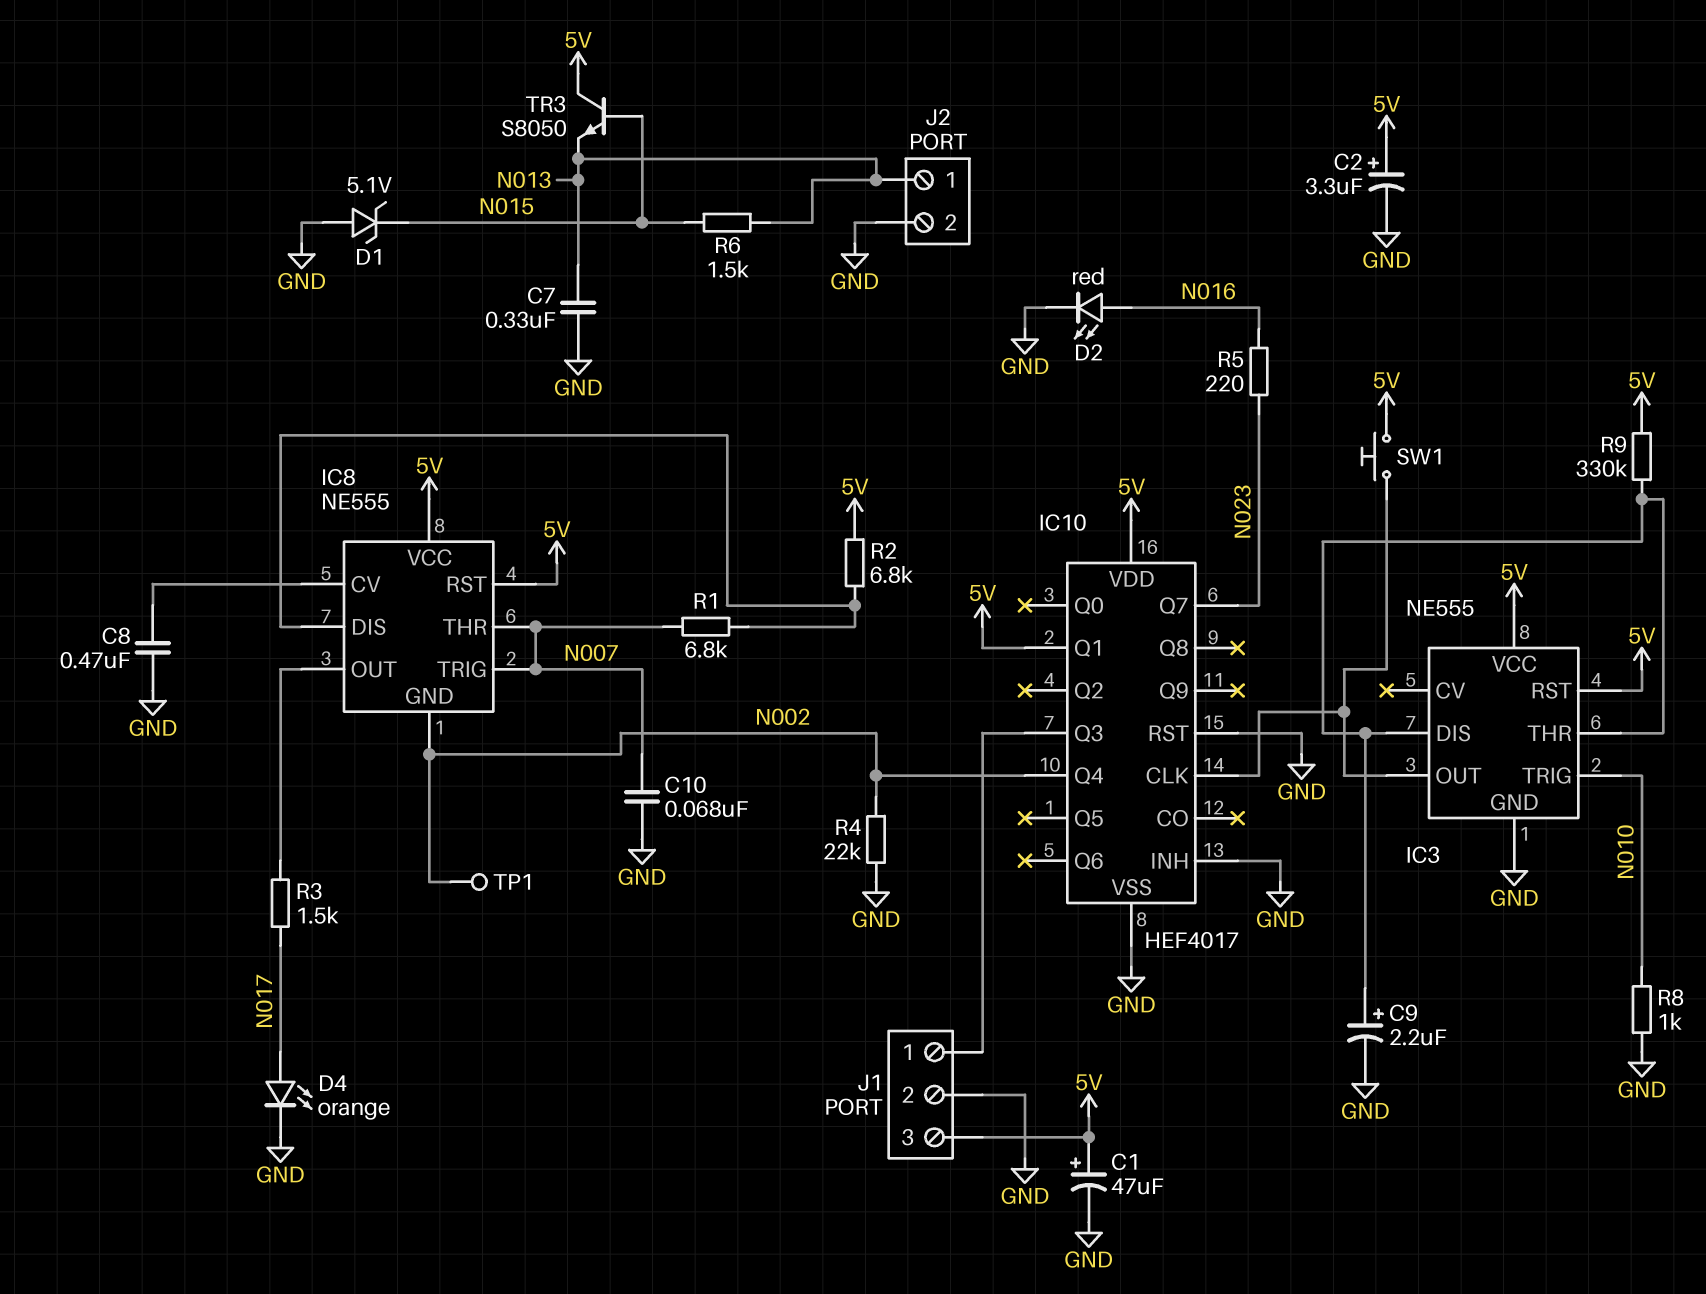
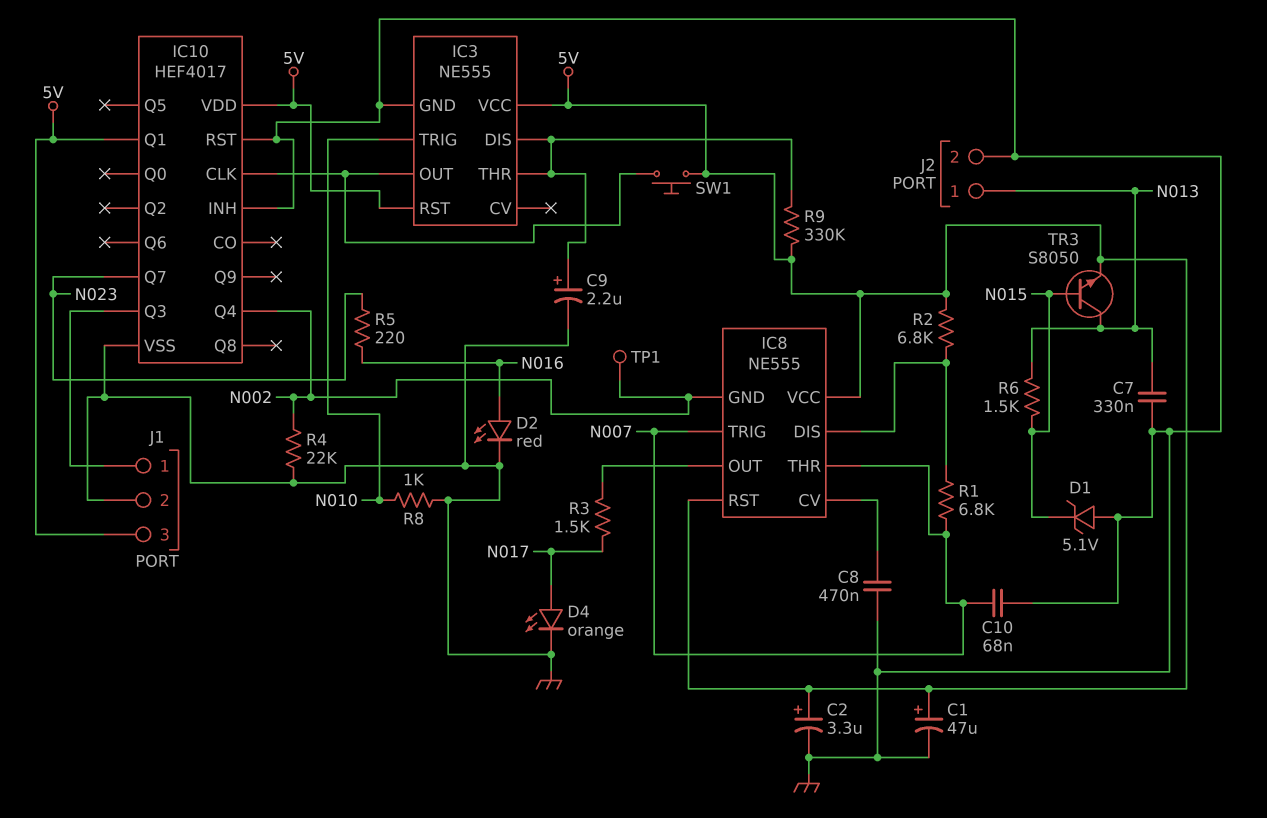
TR3: NPN S8050 (B N015, C 5V, E N013) -> NPN S8050 (B N015, C N013, E 5V)

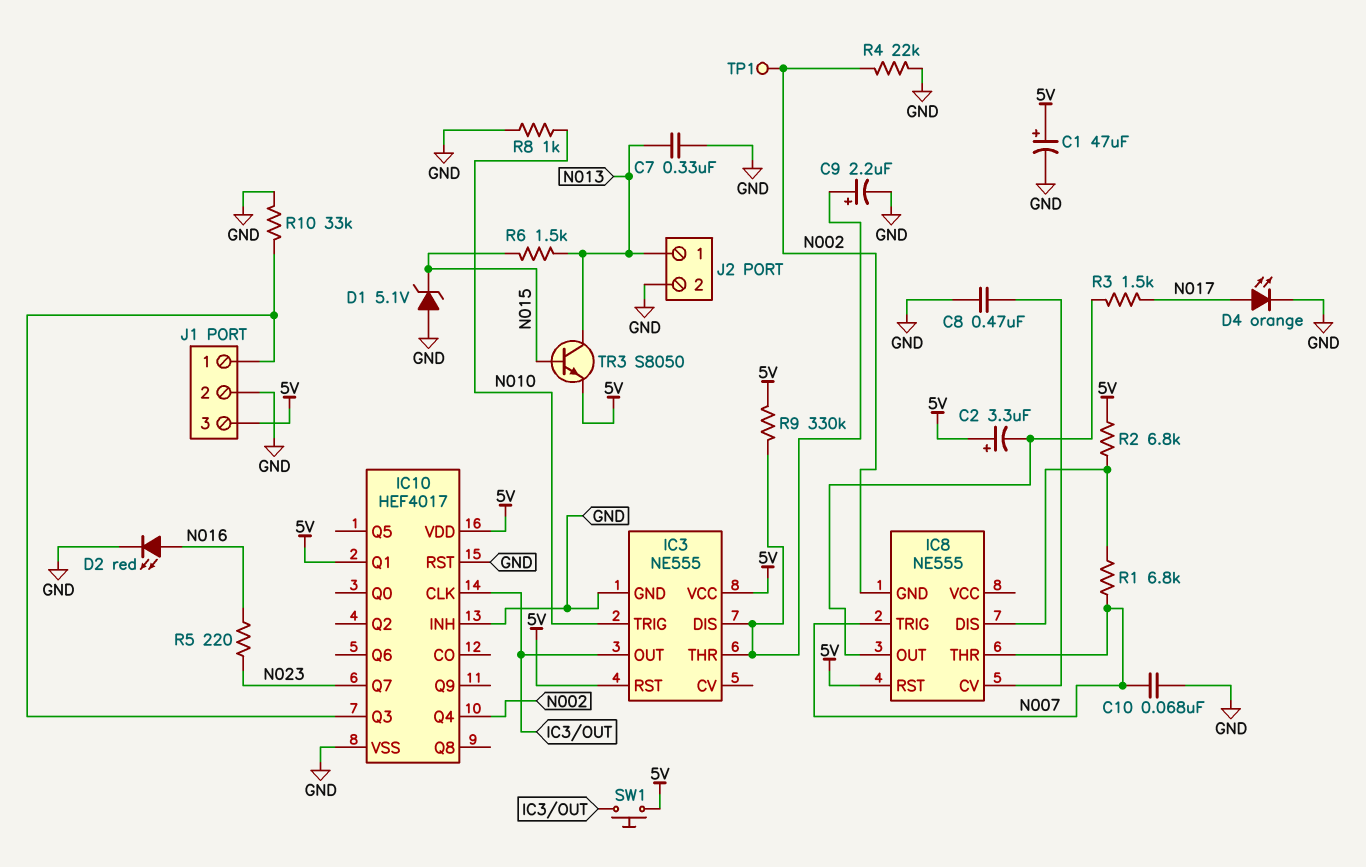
C2: 3.3uF (plus 5V, minus GND) -> 3.3uF (plus 5V, minus IC8/OUT)
IC8 pin VCC: 5V -> none
R10: none -> 33k (GND, IC10/Q3)

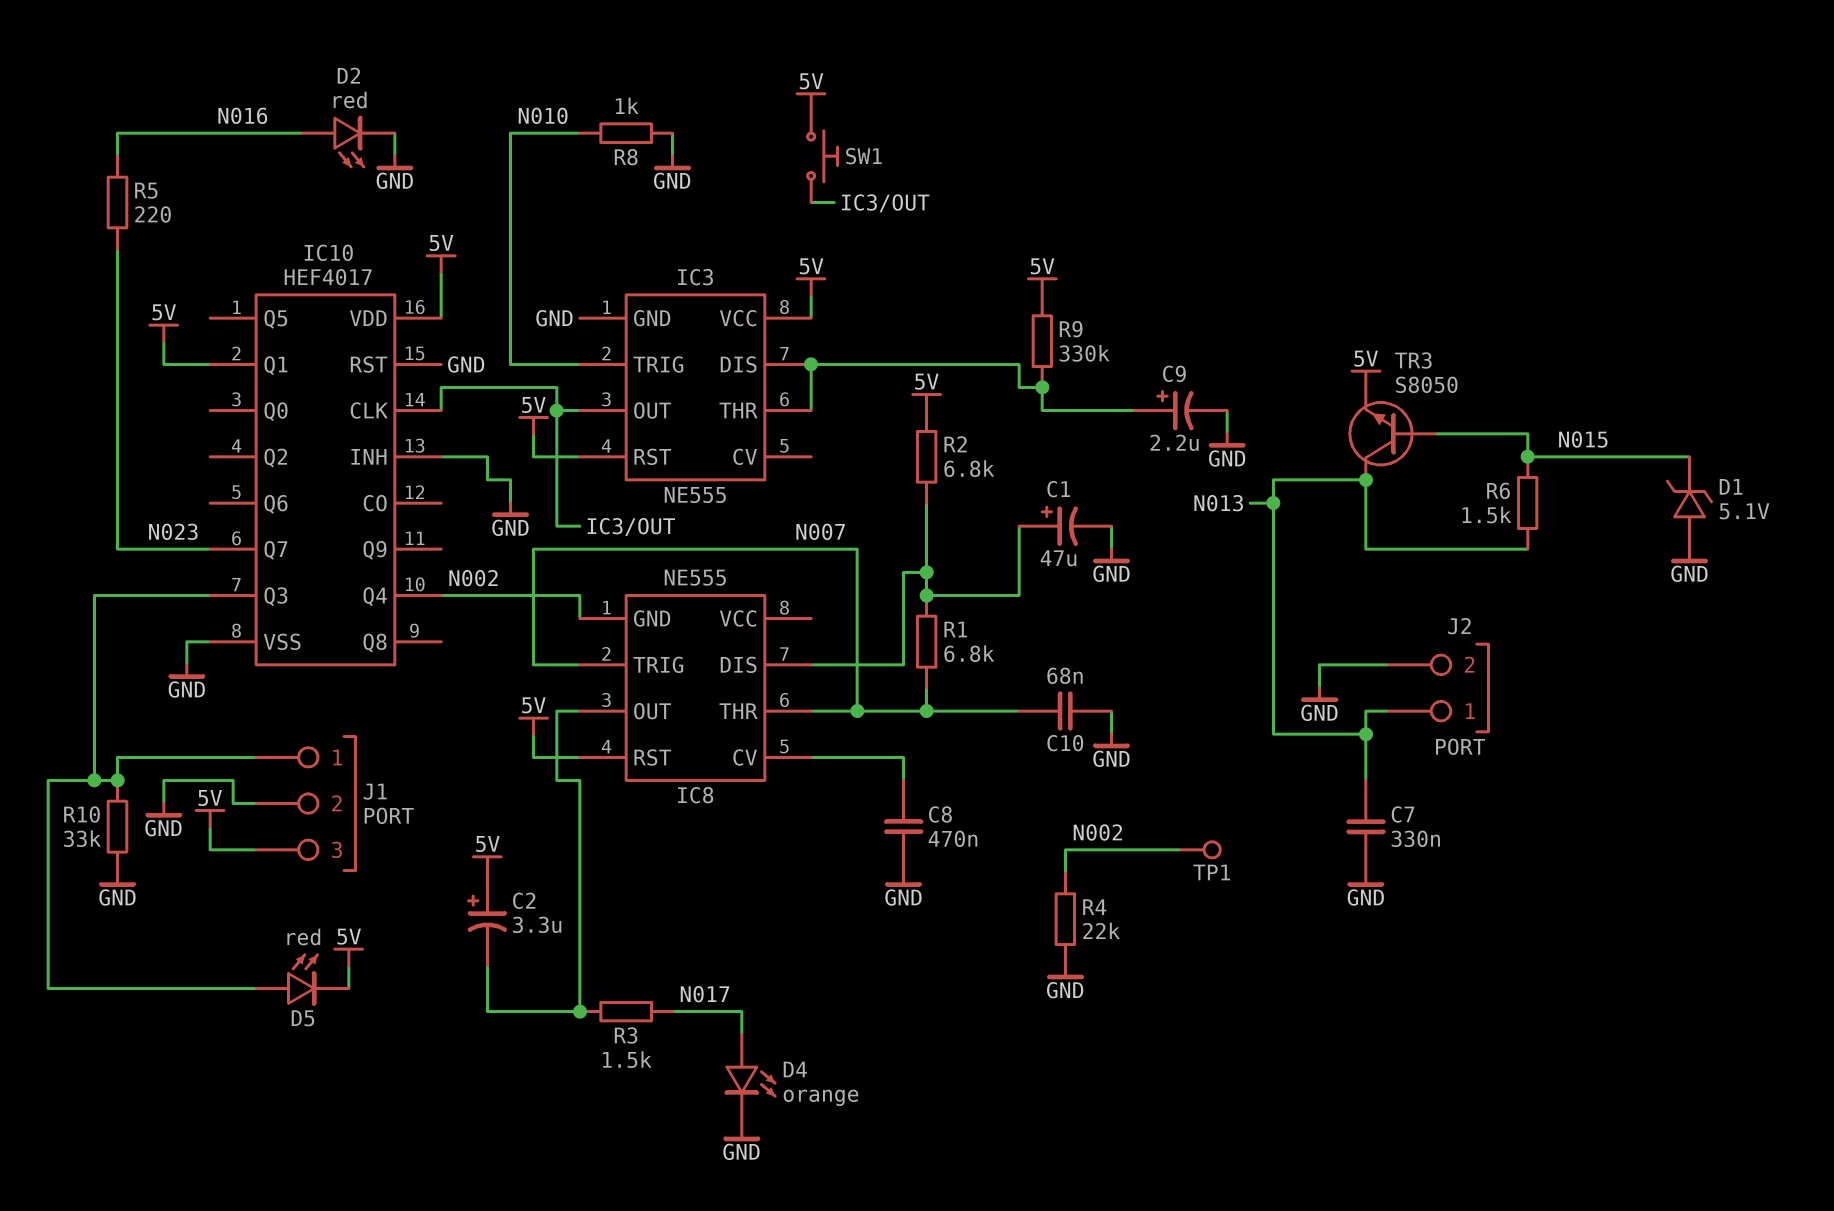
C1: 47uF (plus 5V, minus GND) -> 47uF (plus IC8/DIS, minus GND)
D5: none -> LED red (A IC10/Q3, K 5V)

